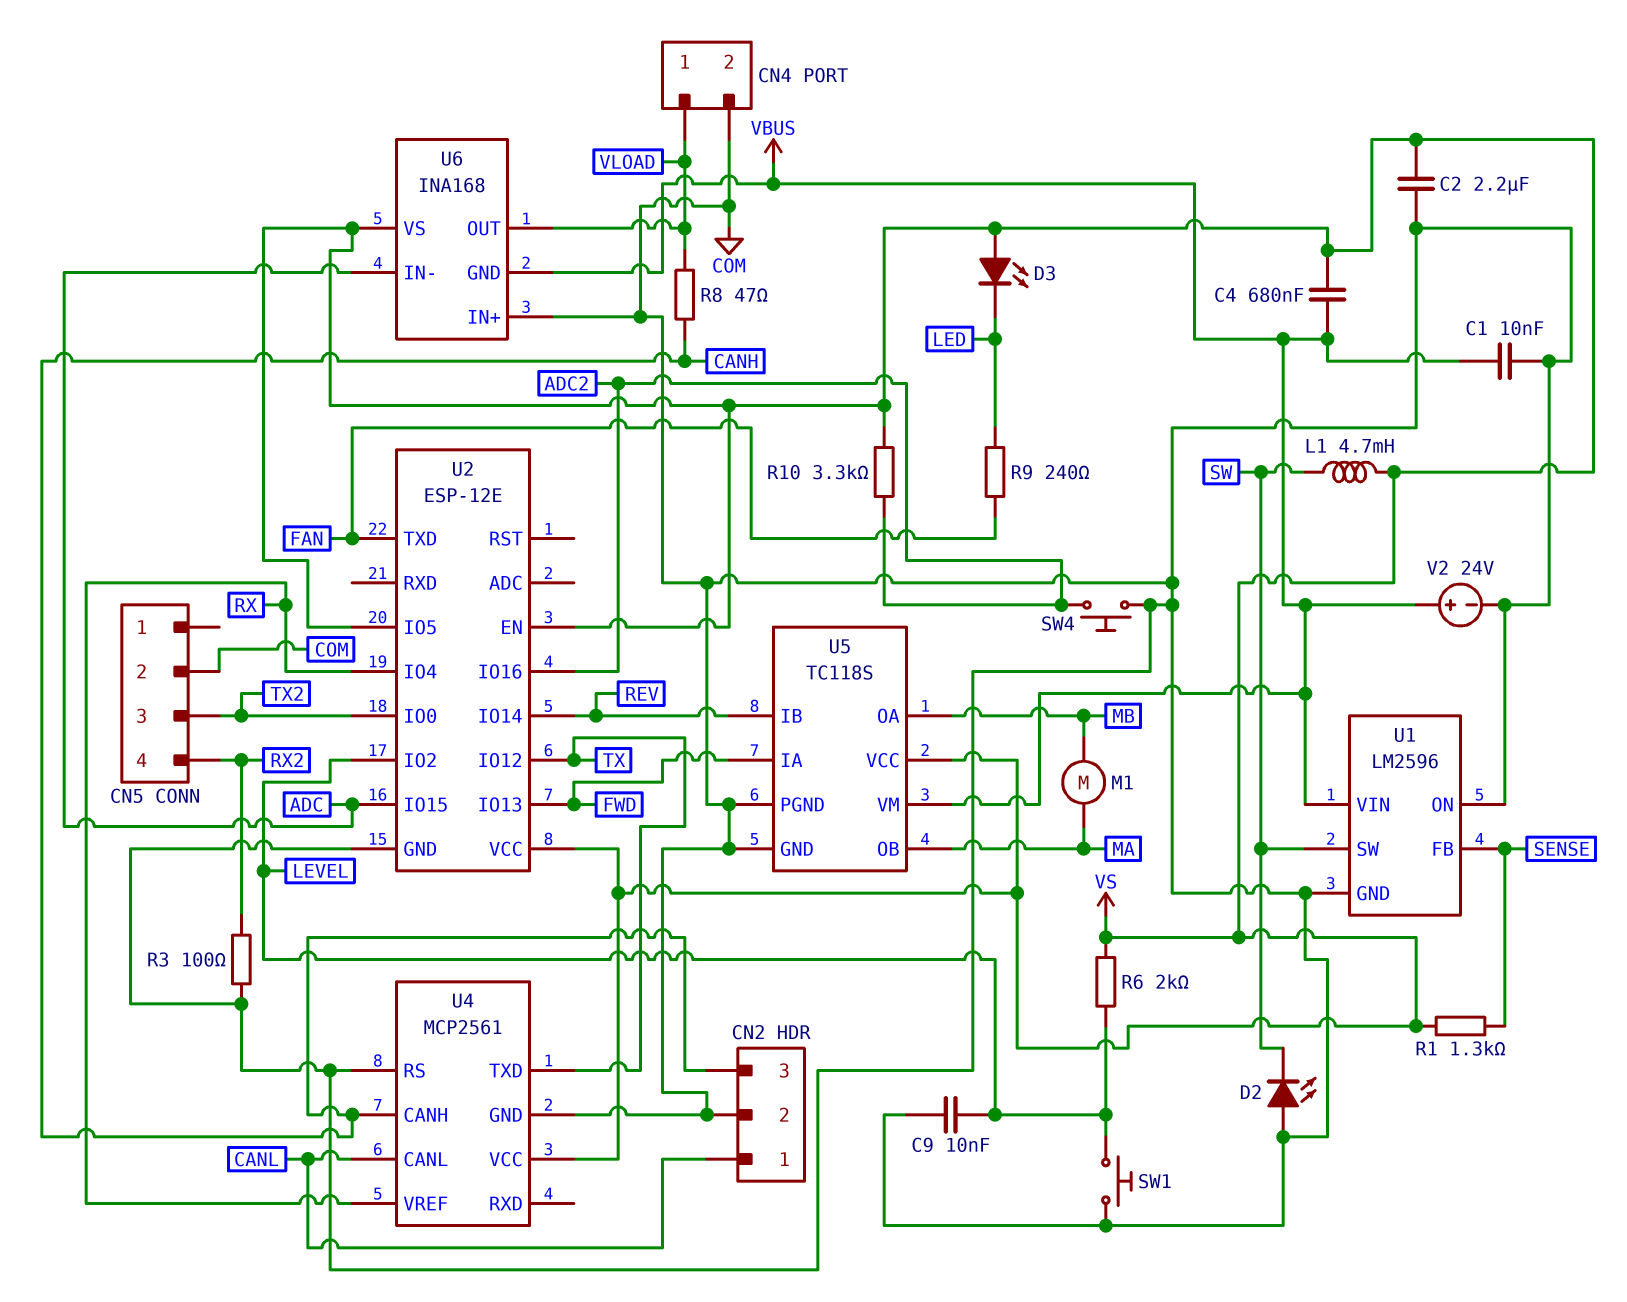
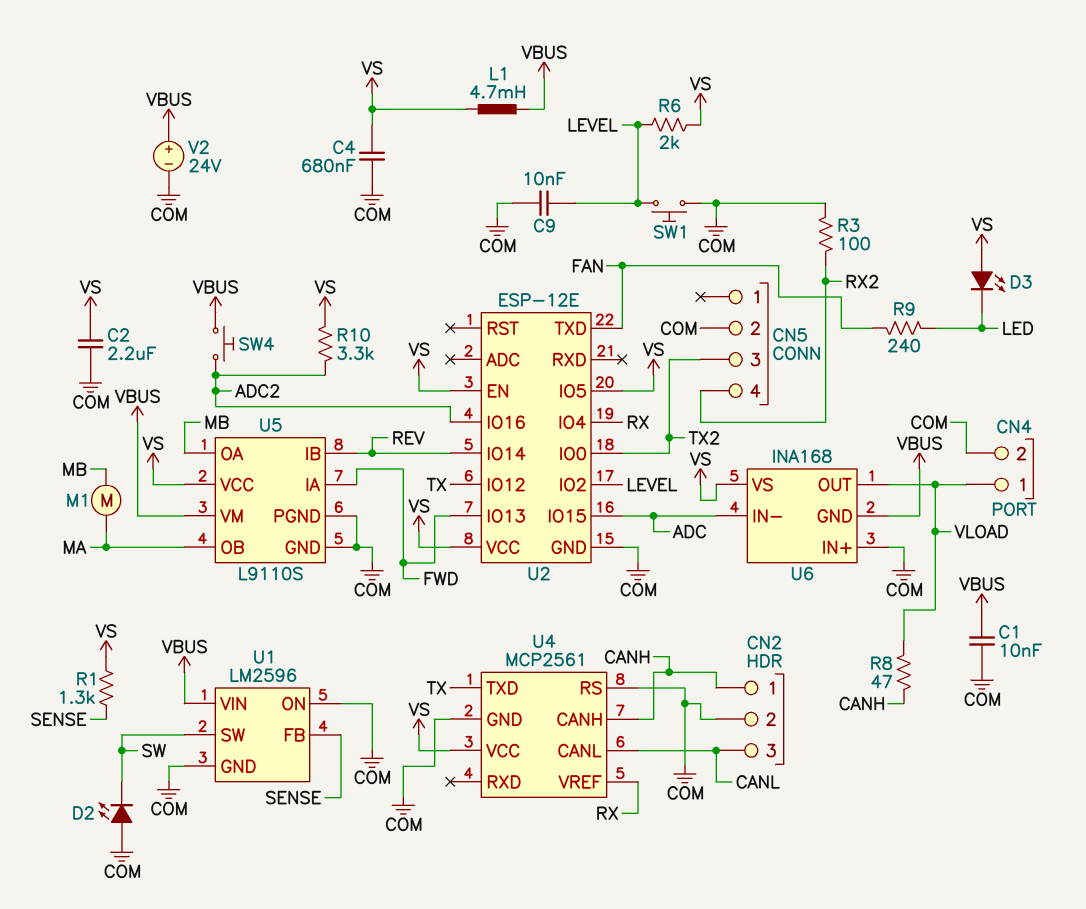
C4: 680nF (VBUS, VS) -> 680nF (COM, VS)
CN2 pin 1: CANL -> CANH
CN2 pin 3: CANH -> CANL
L1: 4.7mH (SW, VS) -> 4.7mH (VBUS, VS)
SW4: button (ADC2, COM) -> button (ADC2, VBUS)
U5: TC118S -> L9110S

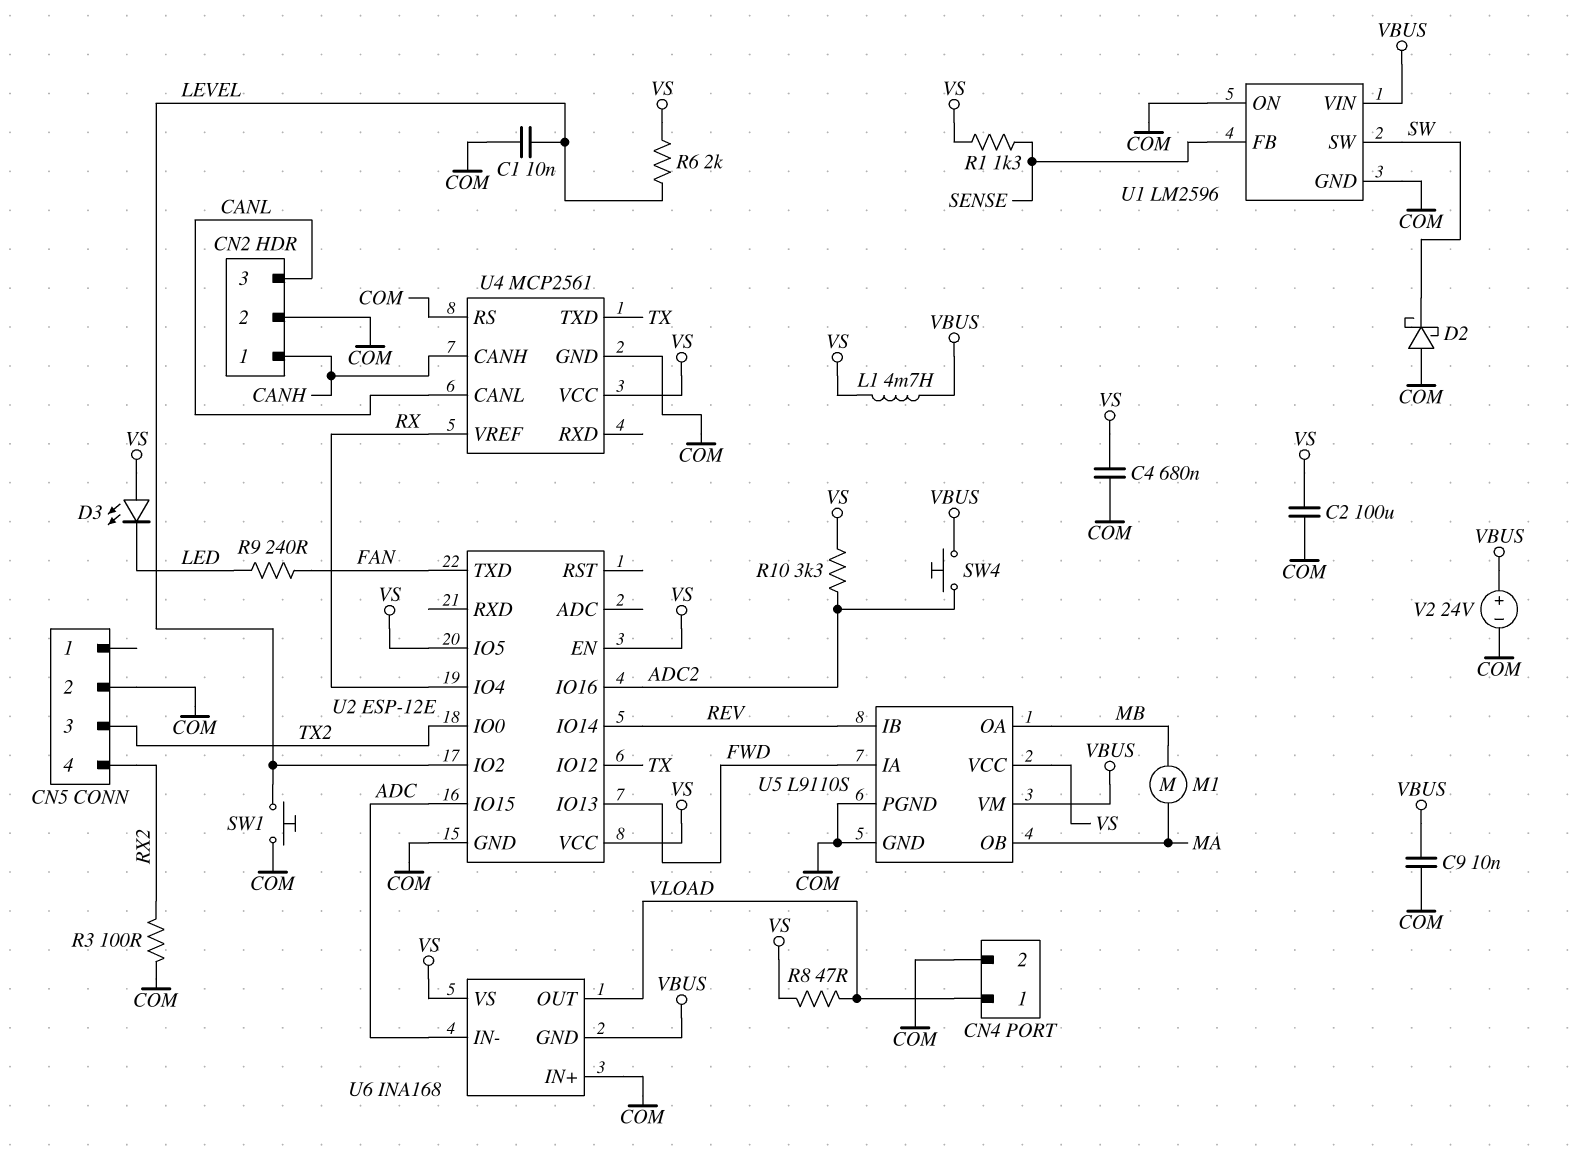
C1: 10nF (COM, VBUS) -> 10nF (COM, LEVEL)
C2: 2.2uF (COM, VS) -> 100uF (COM, VS)
C9: 10nF (COM, LEVEL) -> 10nF (COM, VBUS)
D2: LED (A COM, K SW) -> schottky (A COM, K SW)
R8: 47 (CANH, VLOAD) -> 47 (VLOAD, VS)

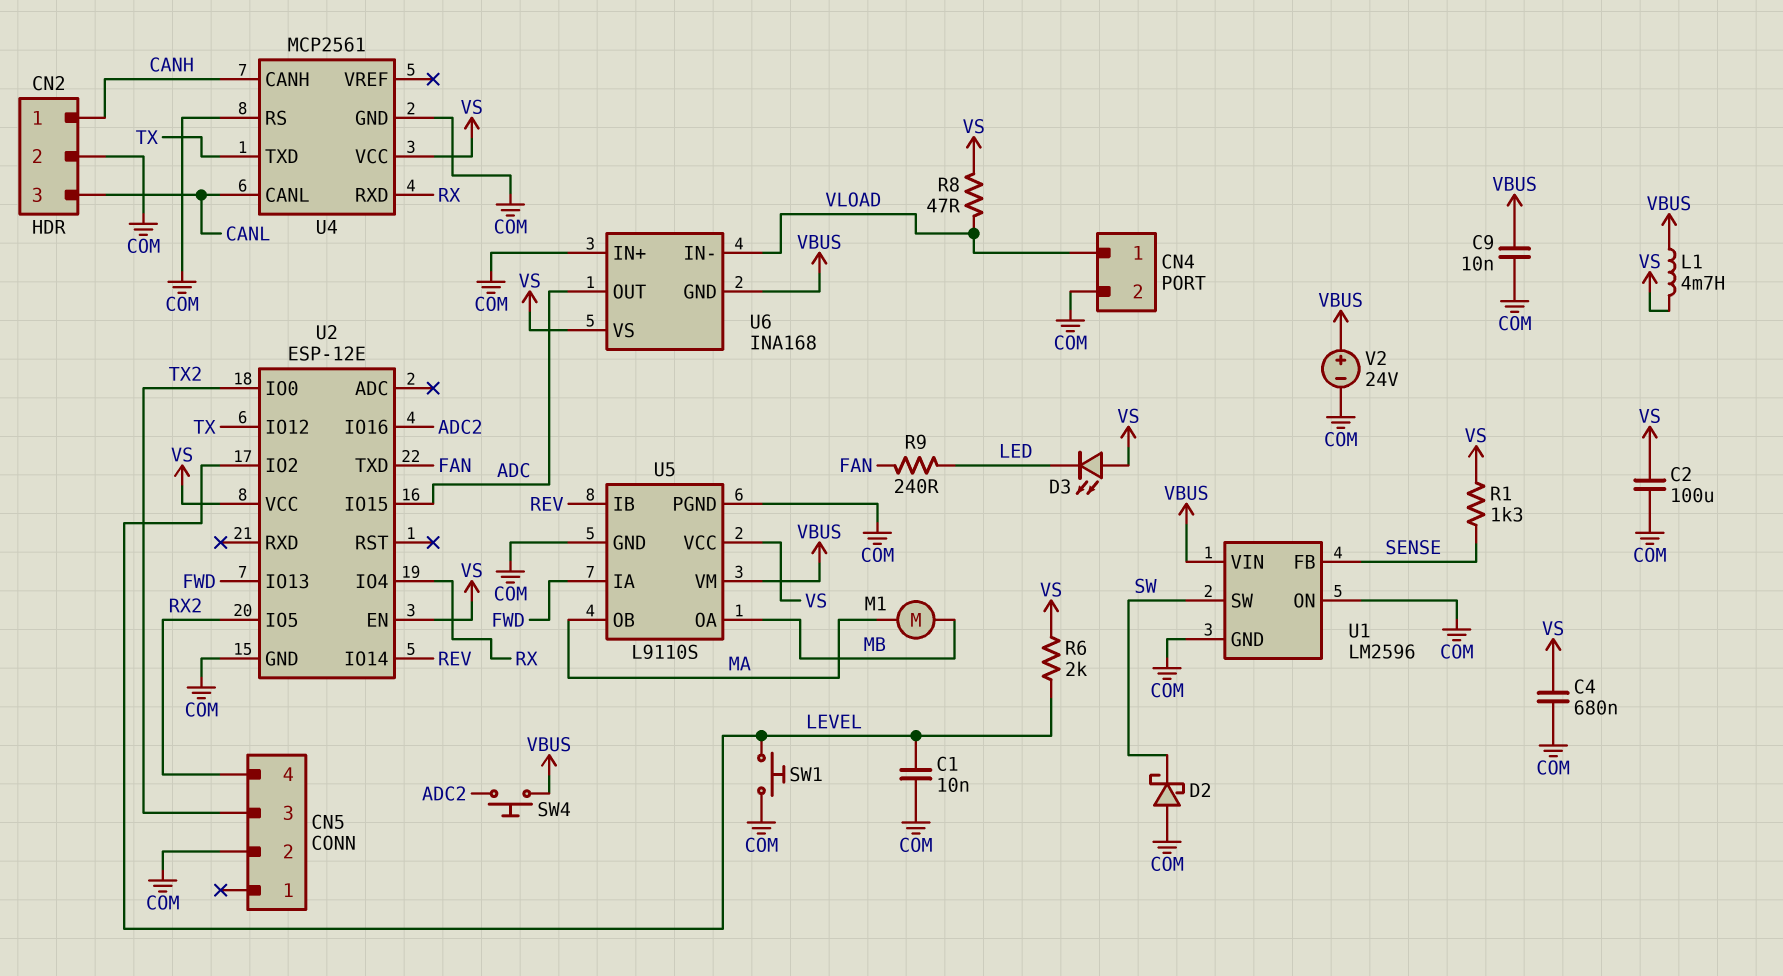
R3: 100 (COM, RX2) -> none
R10: 3.3k (ADC2, VS) -> none
U2 pin IO5: VS -> RX2
U4 pin RXD: none -> RX
U4 pin VREF: RX -> none
U6 pin IN-: ADC -> VLOAD
U6 pin OUT: VLOAD -> ADC

